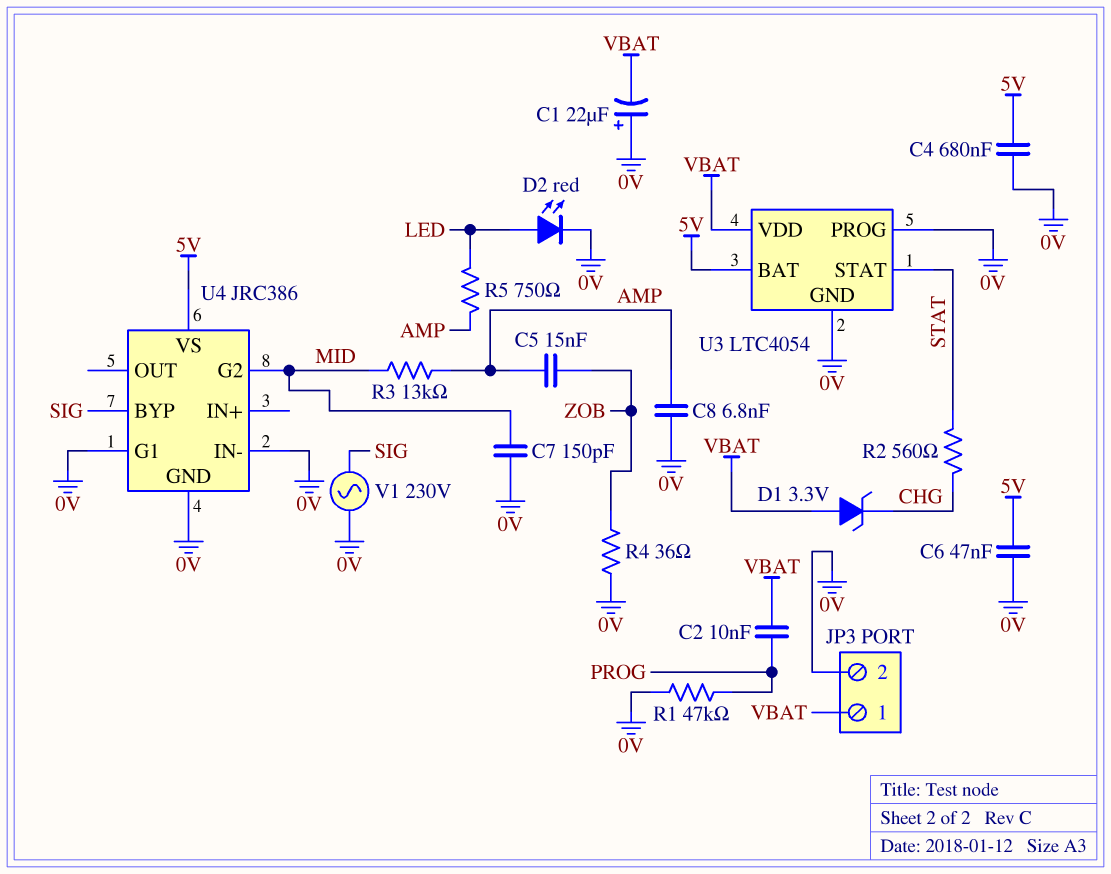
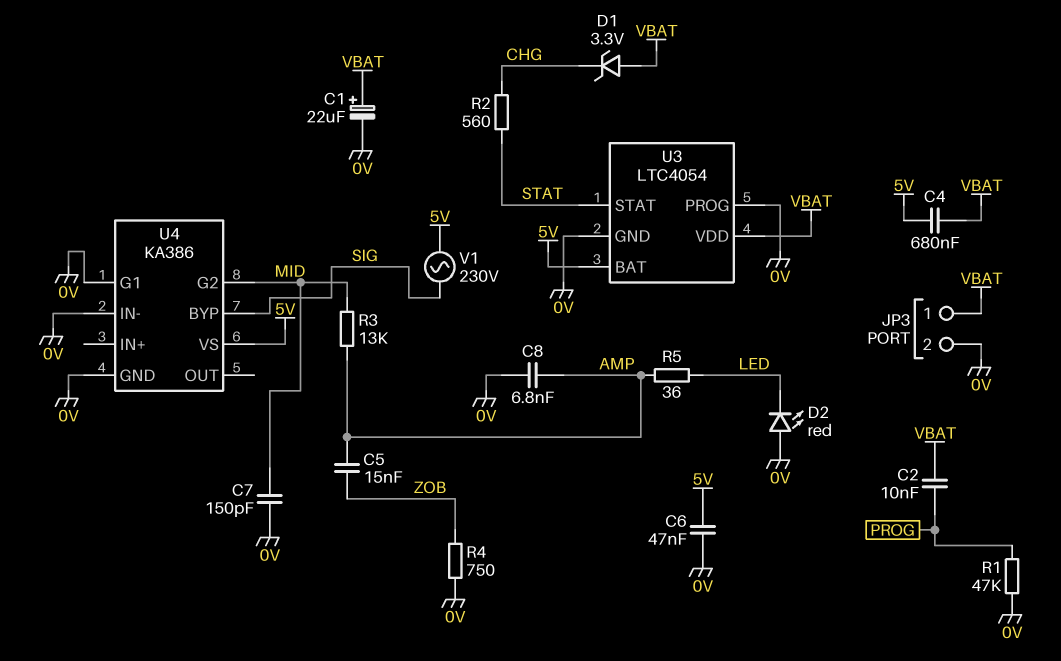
C1: 22uF (plus 0V, minus VBAT) -> 22uF (plus VBAT, minus 0V)
C4: 680nF (0V, 5V) -> 680nF (5V, VBAT)
D2: LED red (A LED, K 0V) -> LED red (A 0V, K LED)
R4: 36 (0V, ZOB) -> 750 (0V, ZOB)
R5: 750 (AMP, LED) -> 36 (AMP, LED)
U4: JRC386 -> KA386
V1: AC 230V (0V, SIG) -> AC 230V (5V, SIG)

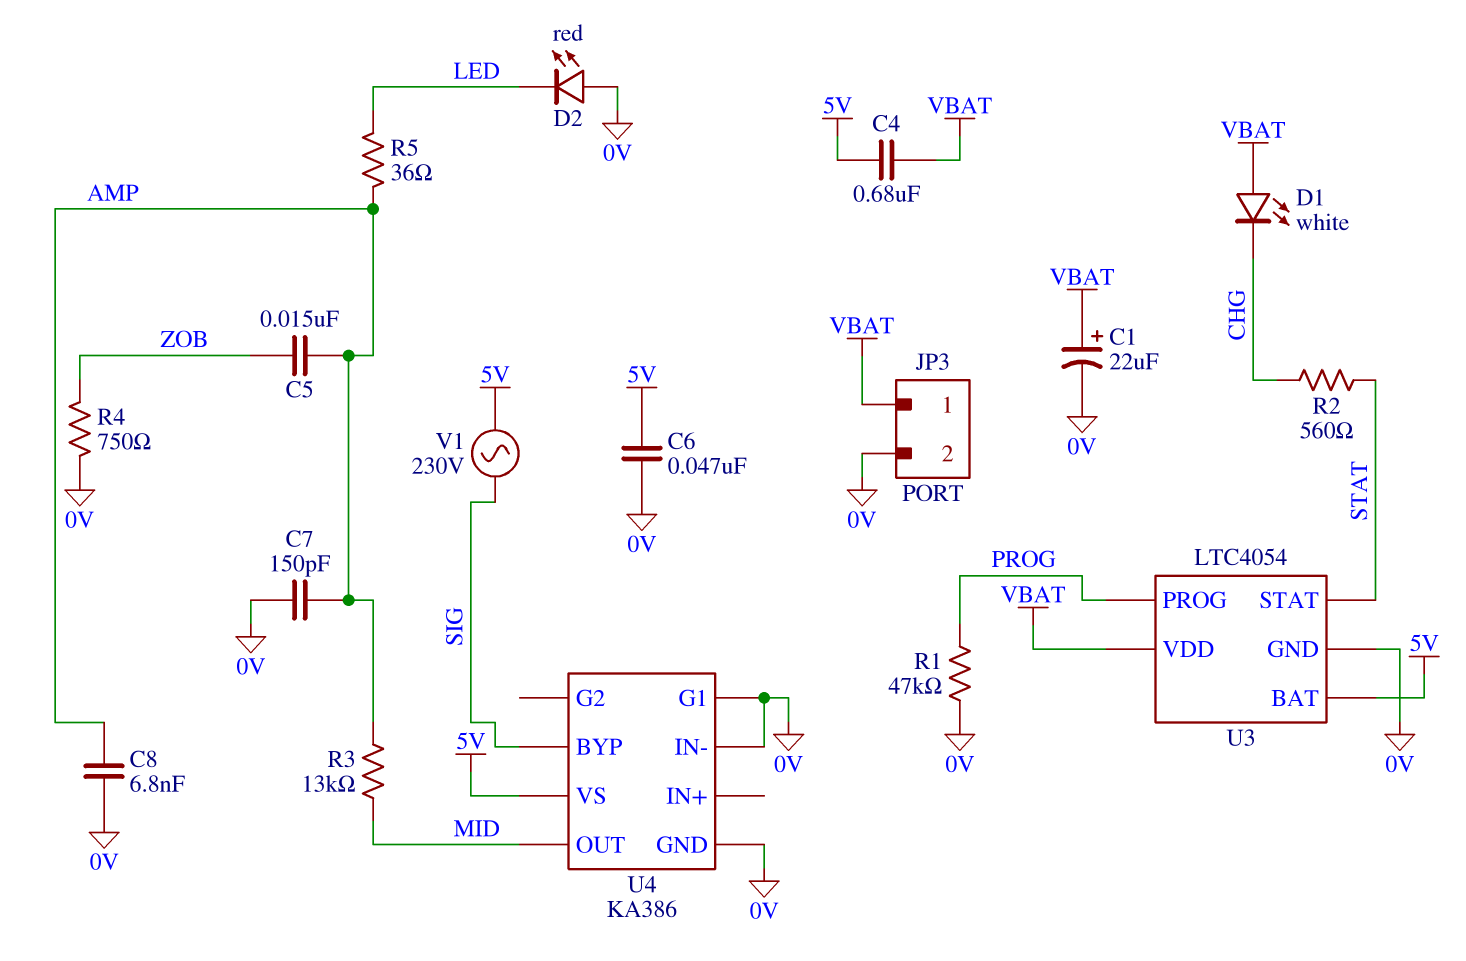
C2: 10nF (PROG, VBAT) -> none
C7: 150pF (0V, MID) -> 150pF (0V, AMP)
D1: zener 3.3V (A VBAT, K CHG) -> LED white (A VBAT, K CHG)
U3 pin PROG: 0V -> PROG
U4 pin G2: MID -> none
U4 pin OUT: none -> MID

